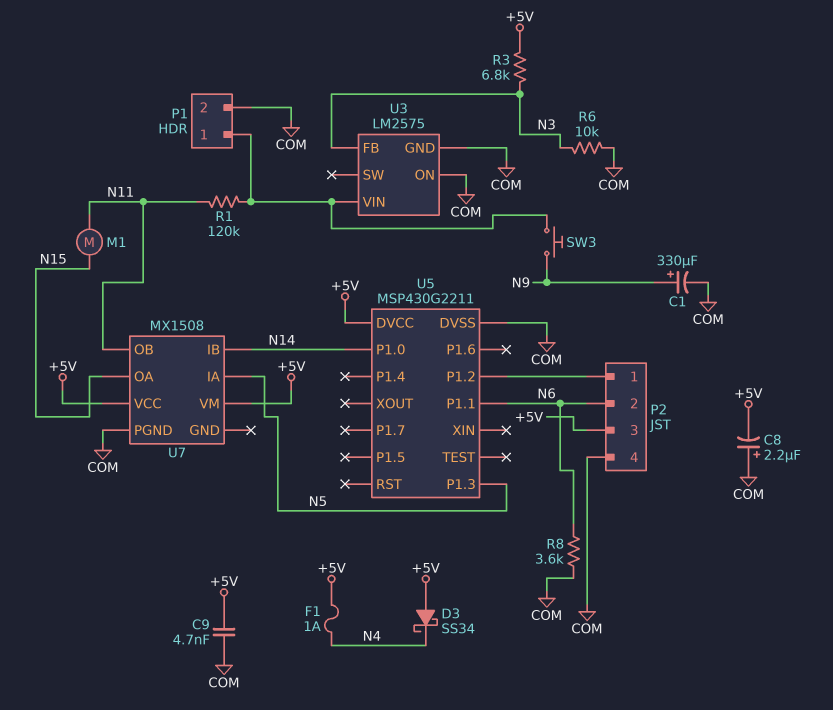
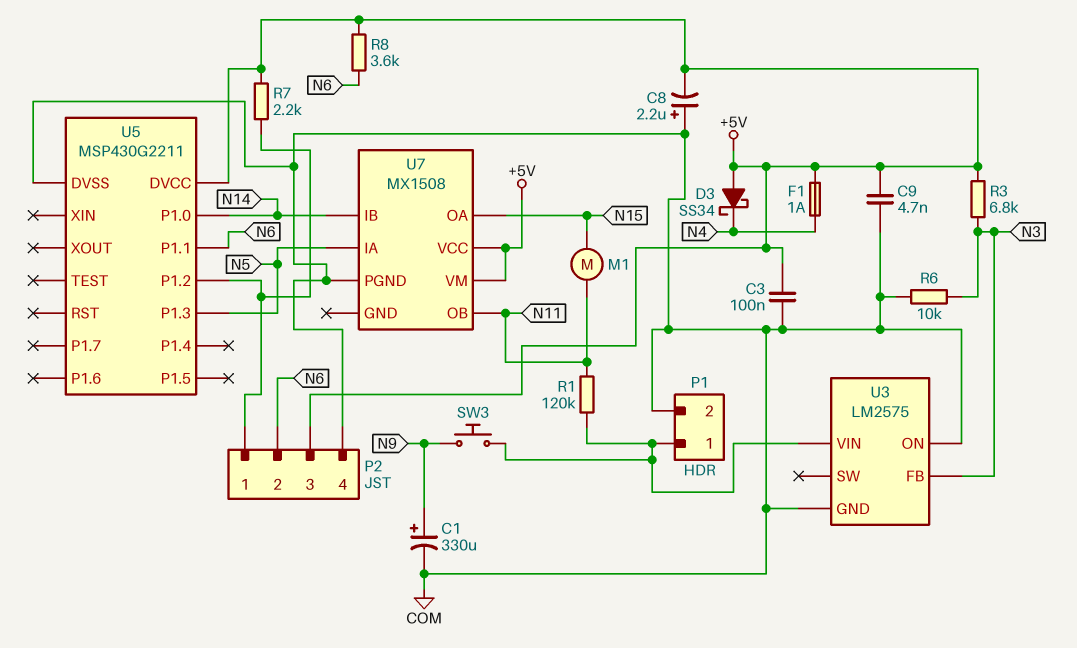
C3: none -> 100nF (+5V, COM)
R7: none -> 2.2k (+5V, P2/1)
R8: 3.6k (COM, N6) -> 3.6k (+5V, N6)

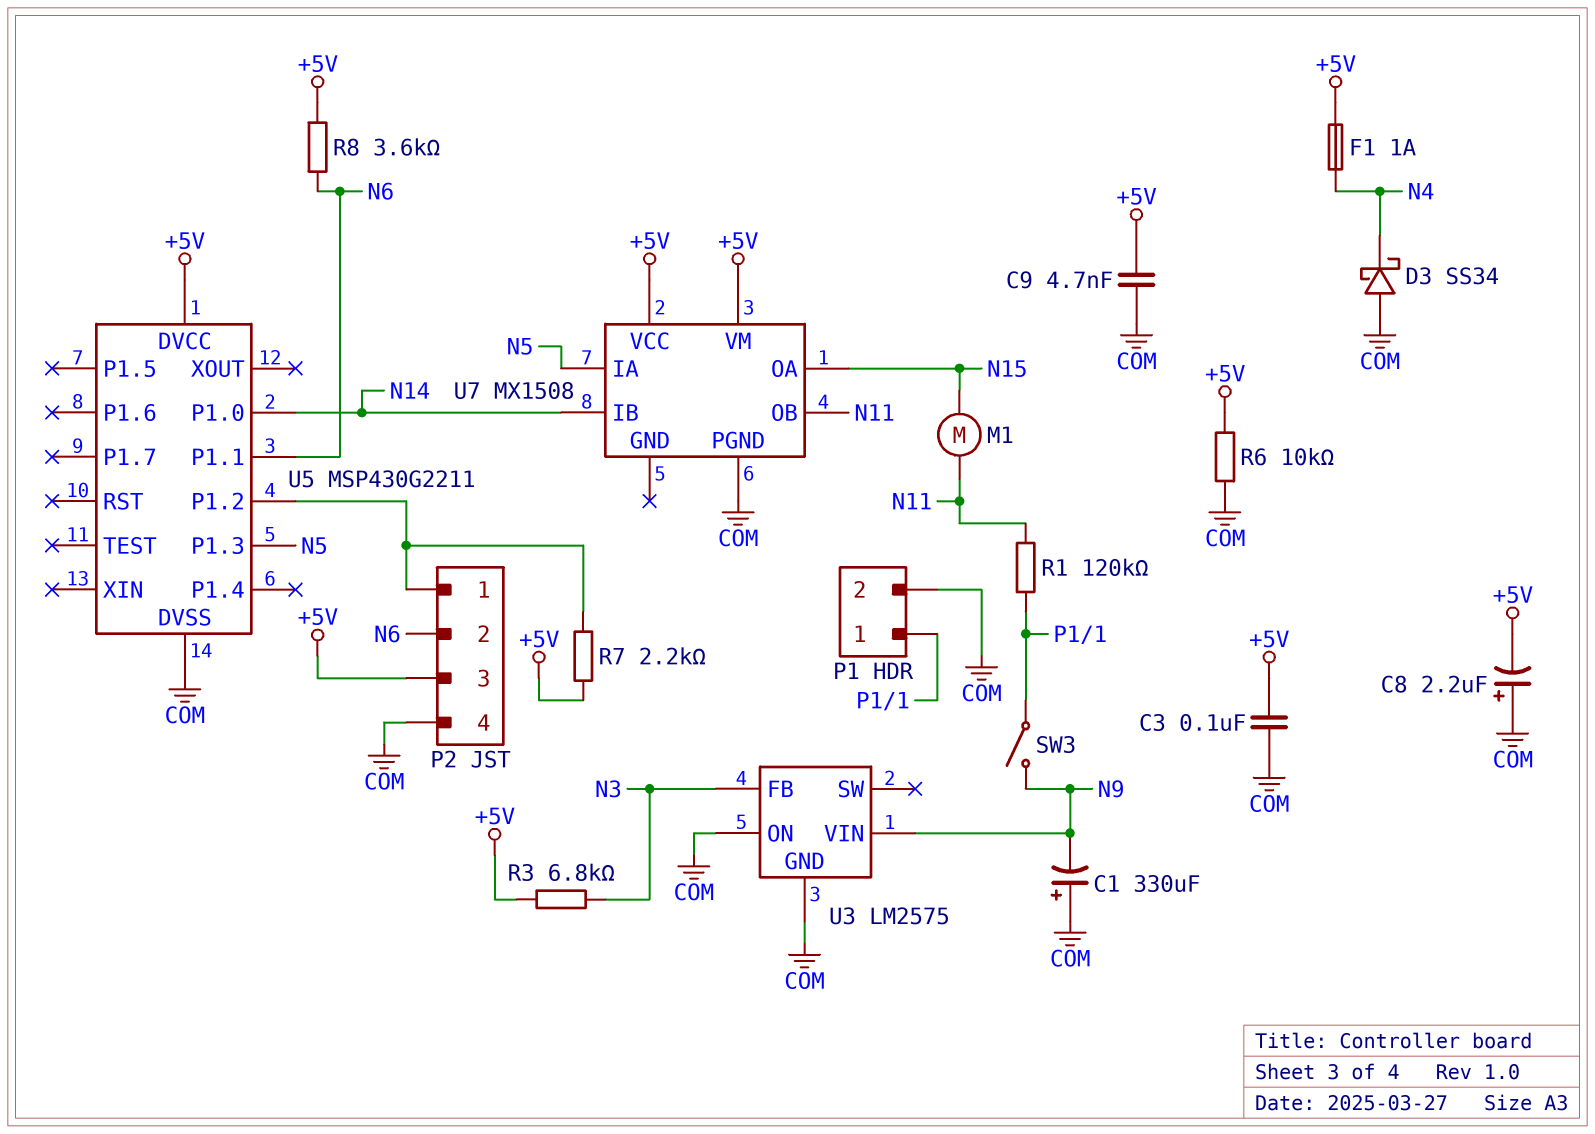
C1: 330uF (plus N9, minus COM) -> 330uF (plus COM, minus N9)
D3: schottky SS34 (A +5V, K N4) -> schottky SS34 (A COM, K N4)
R6: 10k (COM, N3) -> 10k (+5V, COM)
SW3: button (N9, P1/1) -> switch (N9, P1/1)
U3 pin VIN: P1/1 -> N9

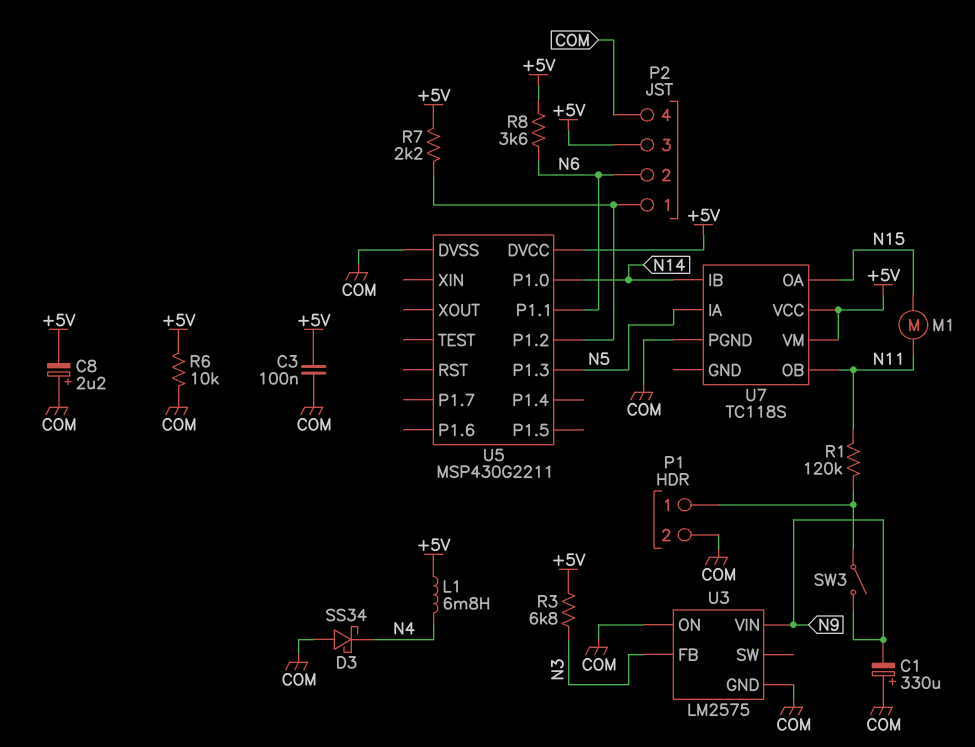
C9: 4.7nF (+5V, COM) -> none
F1: 1A (+5V, N4) -> none
L1: none -> 6.8mH (+5V, N4)
U7: MX1508 -> TC118S

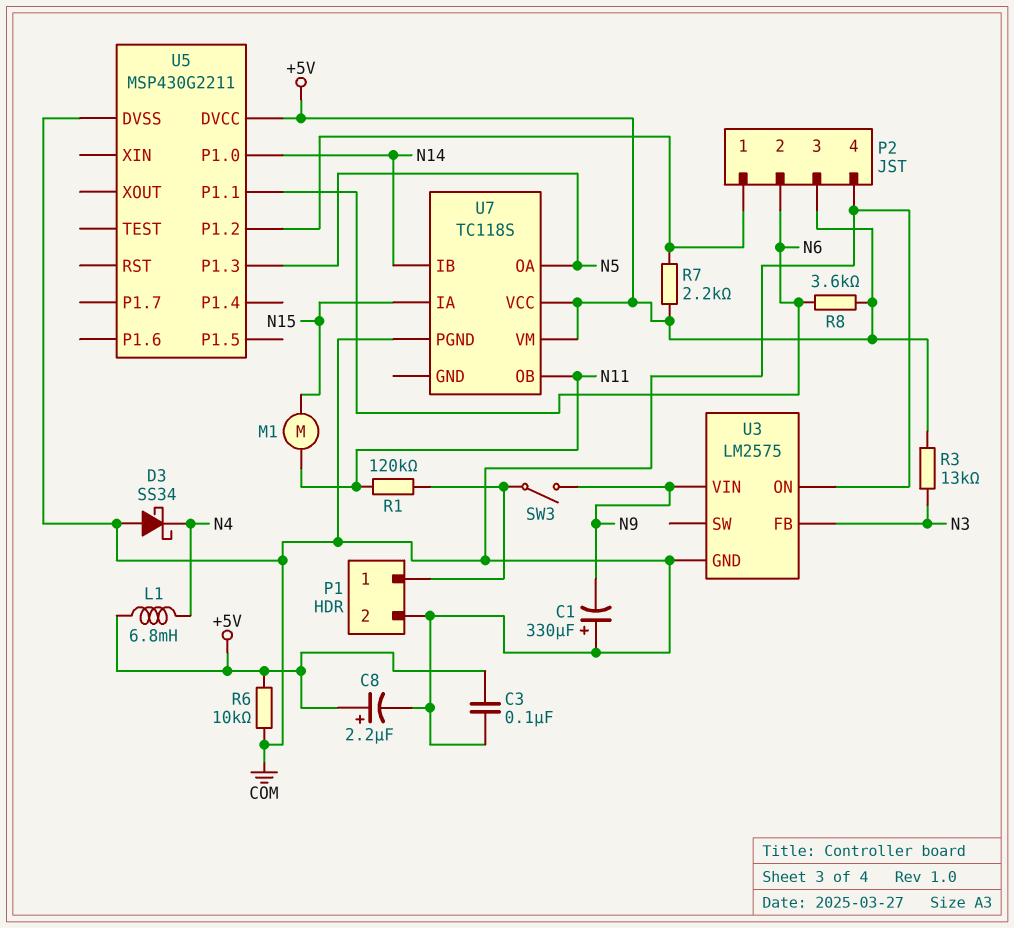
C8: 2.2uF (plus COM, minus +5V) -> 2.2uF (plus +5V, minus COM)
R3: 6.8k (+5V, N3) -> 13k (+5V, N3)
U7 pin IA: N5 -> N15
U7 pin OA: N15 -> N5

